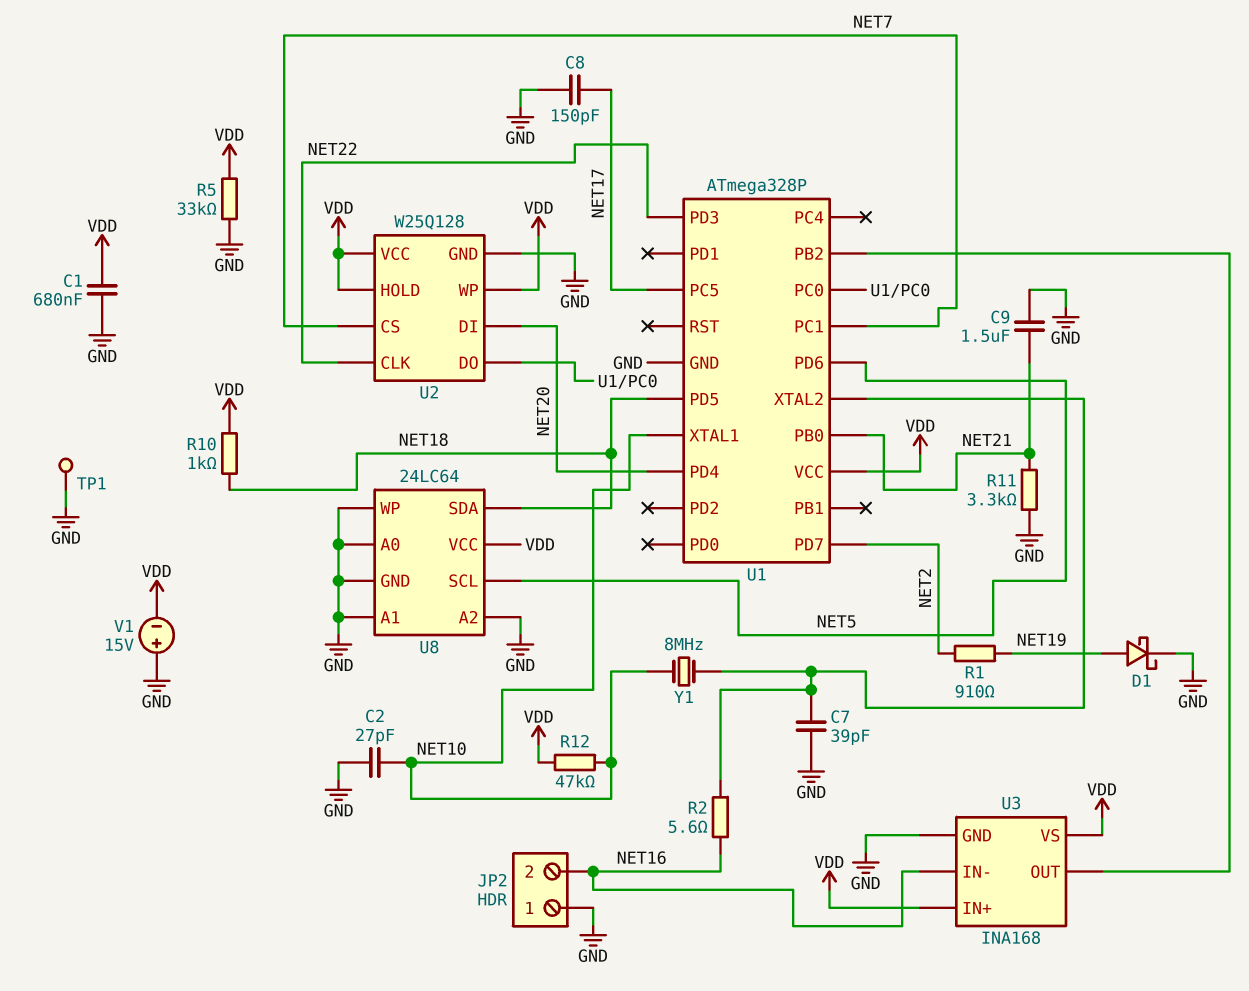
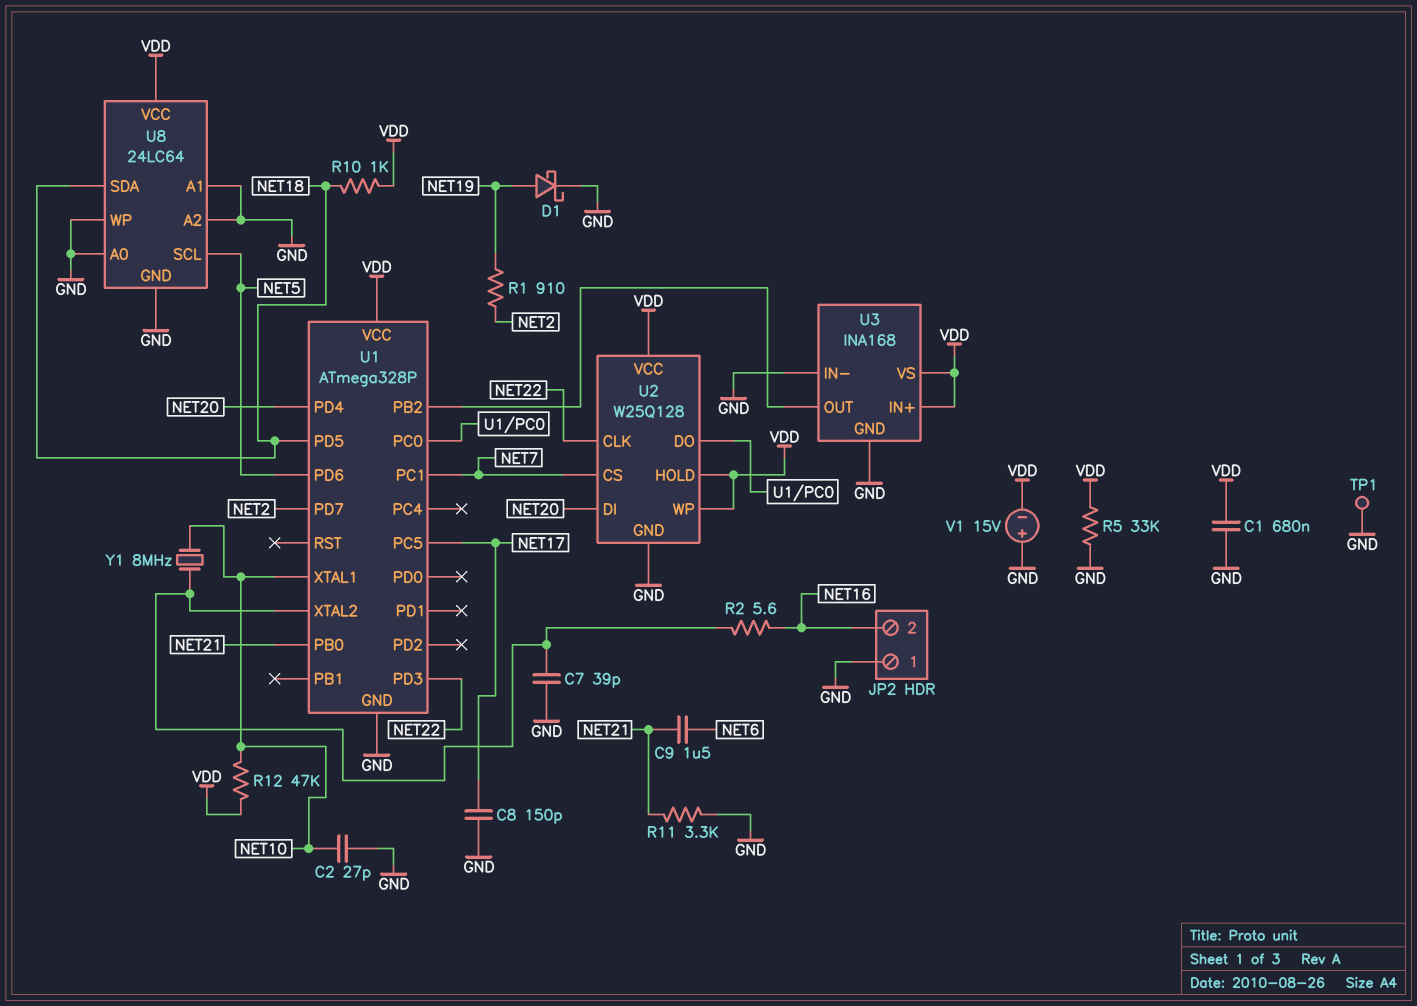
C9: 1.5uF (GND, NET21) -> 1.5uF (NET6, NET21)
U3 pin IN-: NET16 -> GND

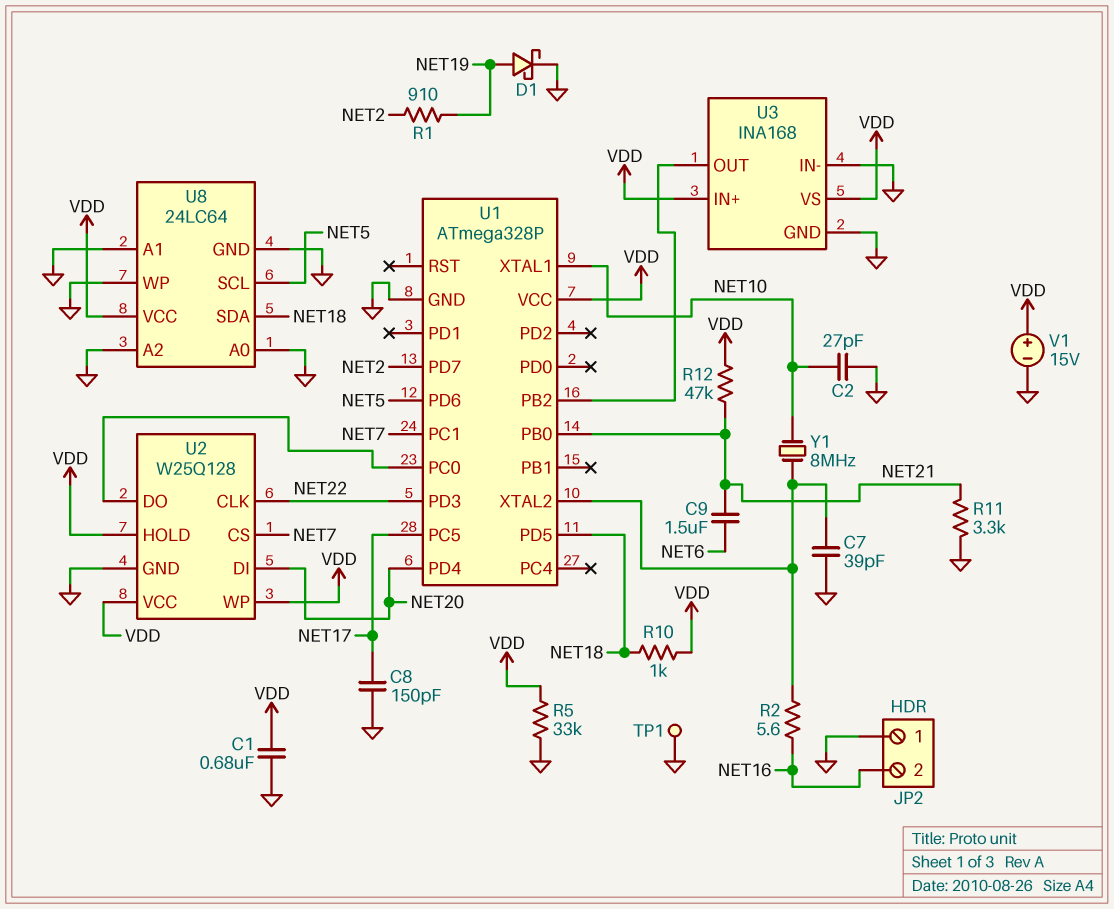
R12: 47k (NET10, VDD) -> 47k (NET21, VDD)
V1: 15V (plus GND, minus VDD) -> 15V (plus VDD, minus GND)

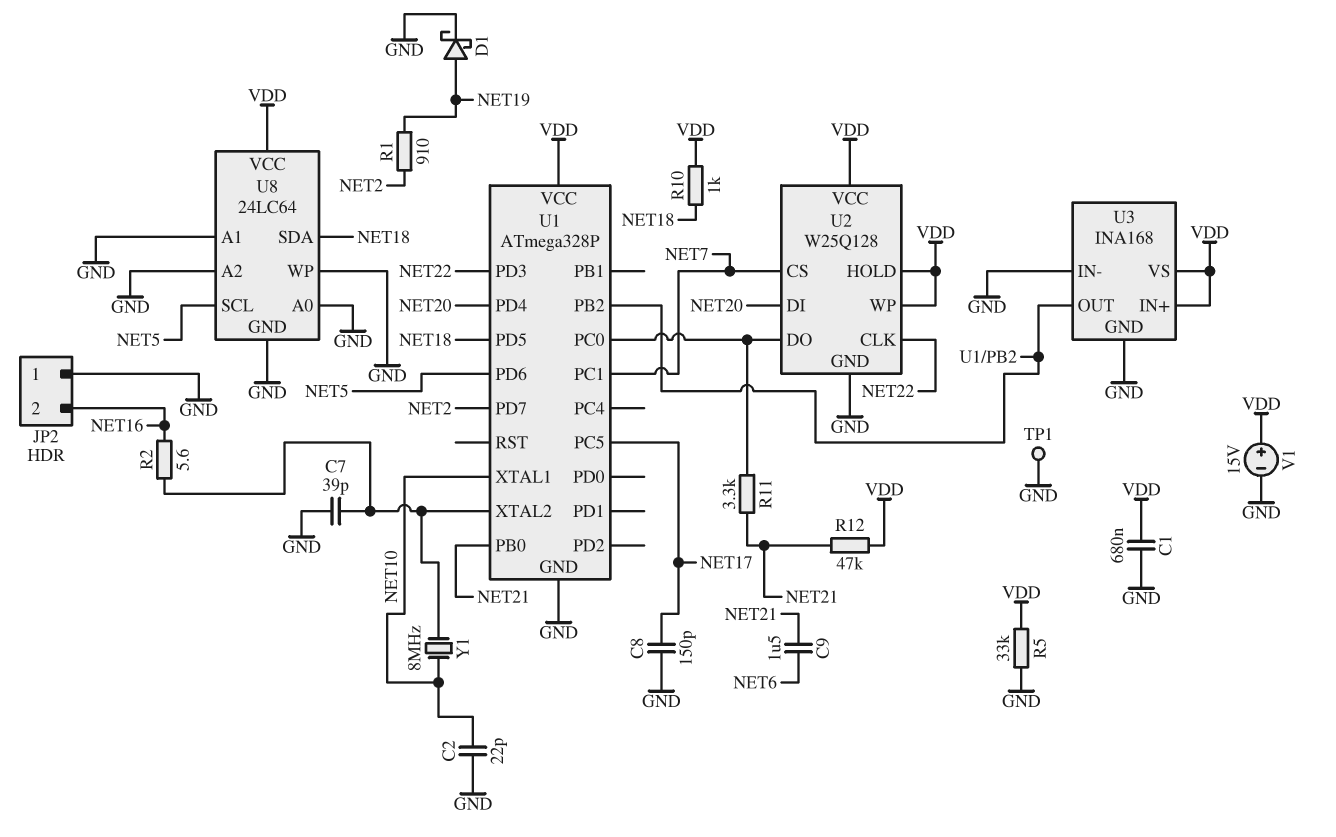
C2: 27pF (GND, NET10) -> 22pF (GND, NET10)
R11: 3.3k (GND, NET21) -> 3.3k (NET21, U1/PC0)

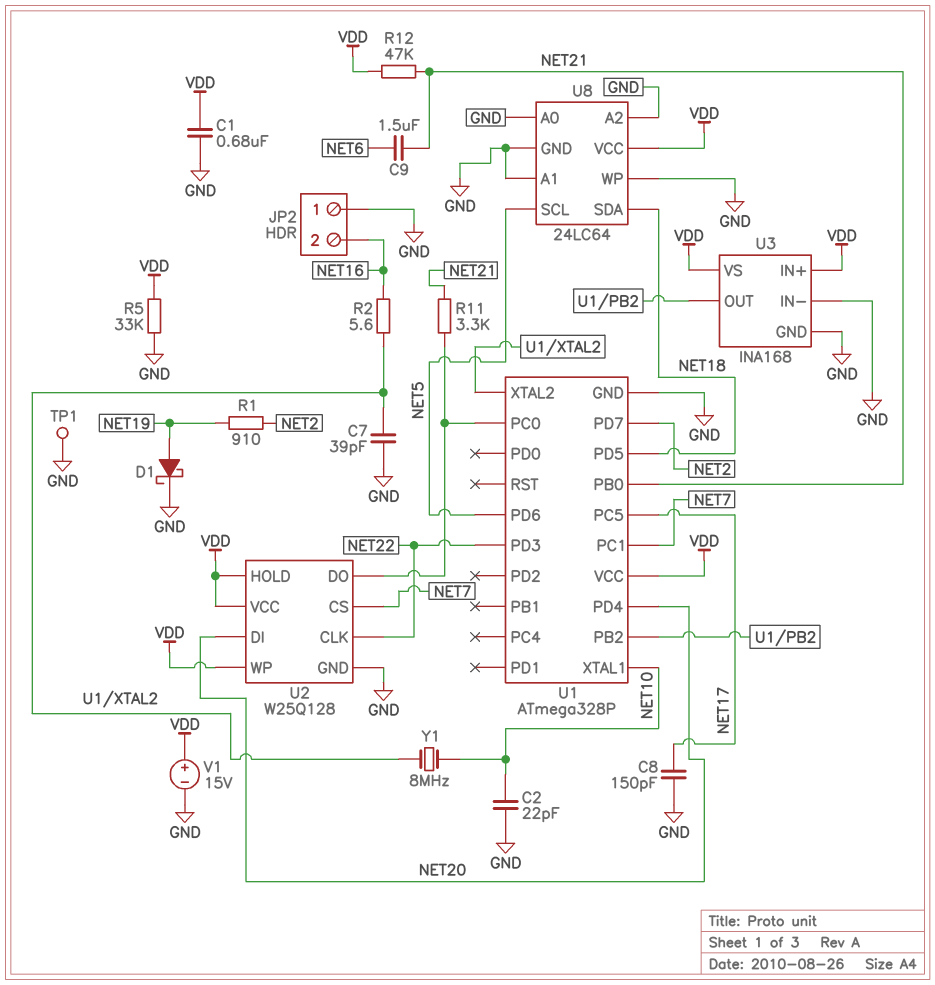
R10: 1k (NET18, VDD) -> none

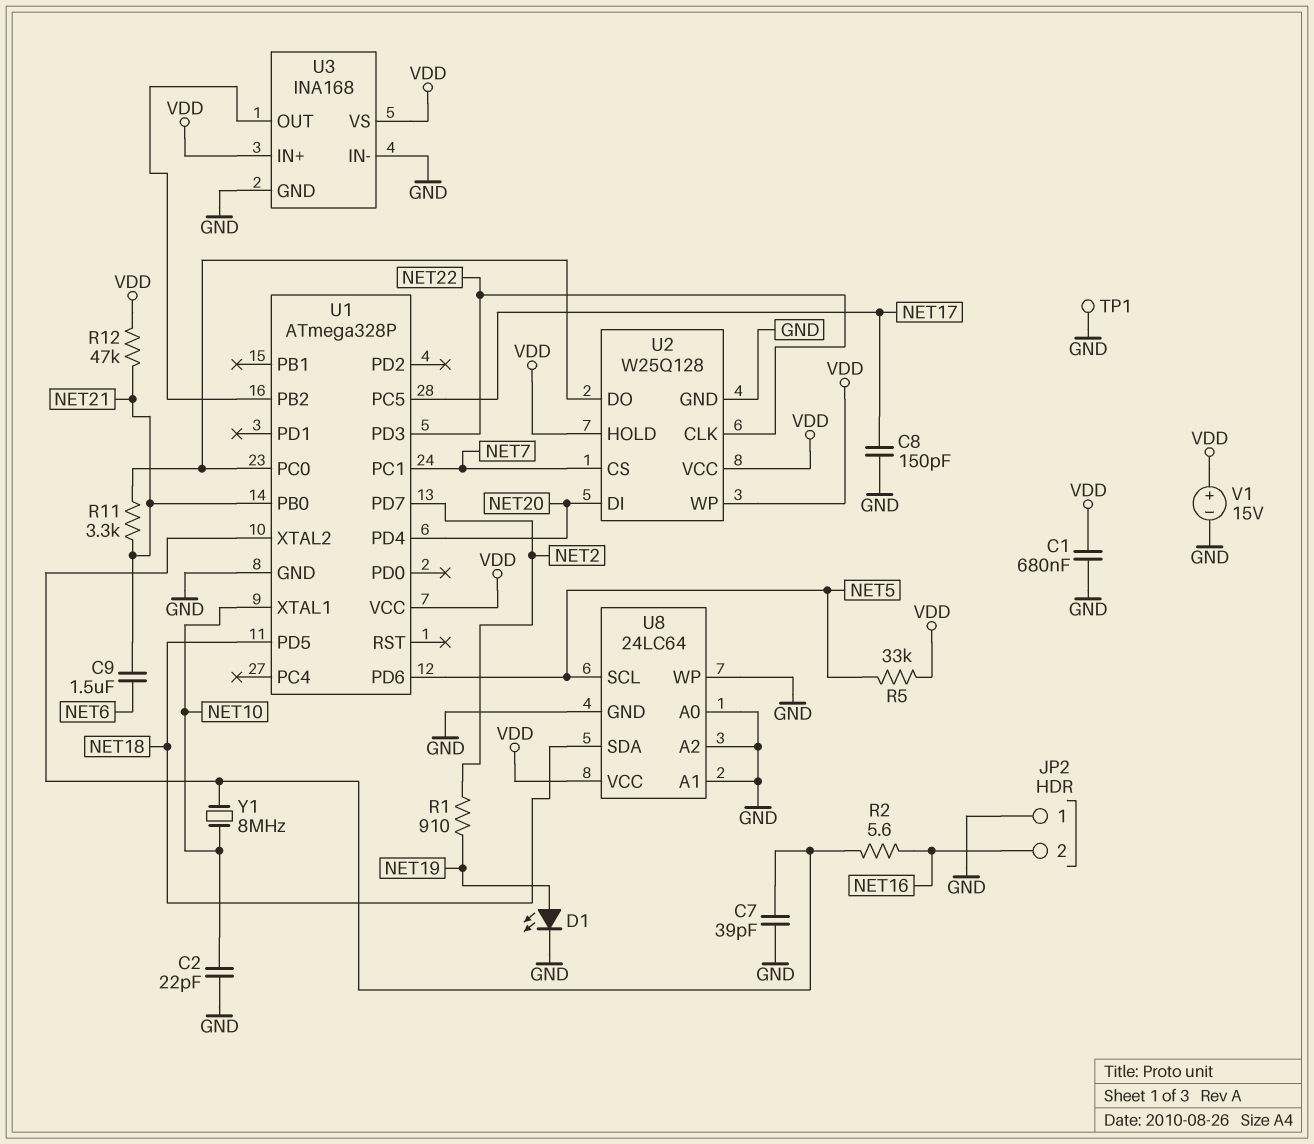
D1: schottky (A NET19, K GND) -> LED (A NET19, K GND)
R5: 33k (GND, VDD) -> 33k (NET5, VDD)

